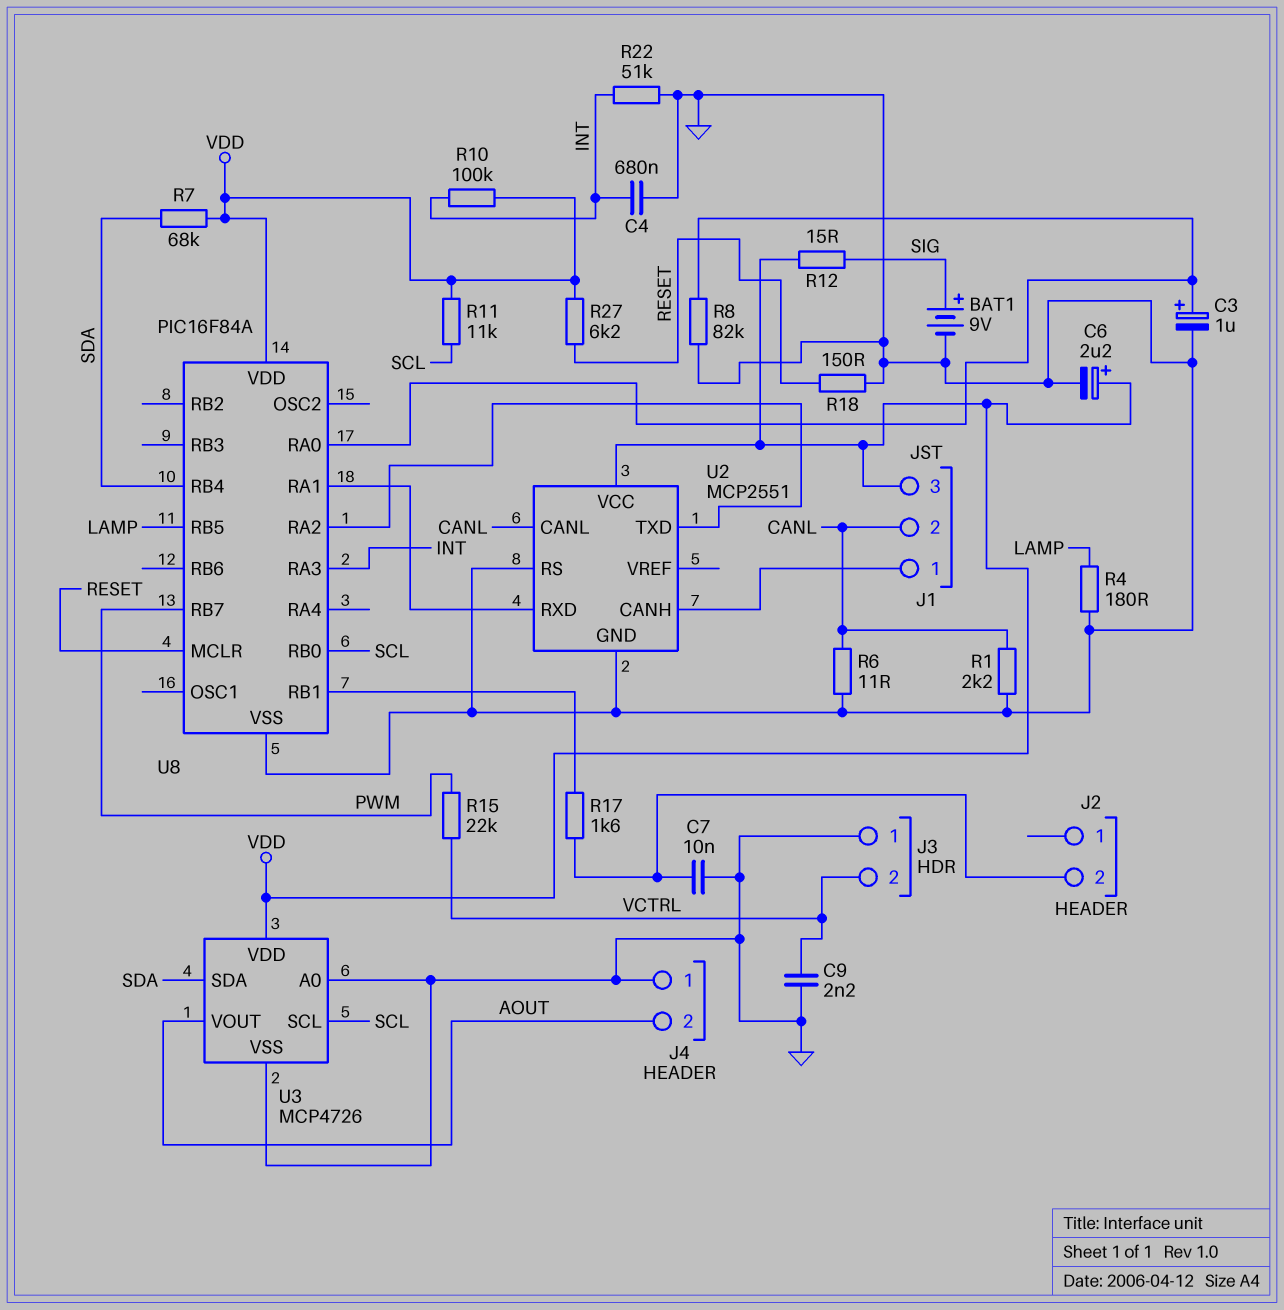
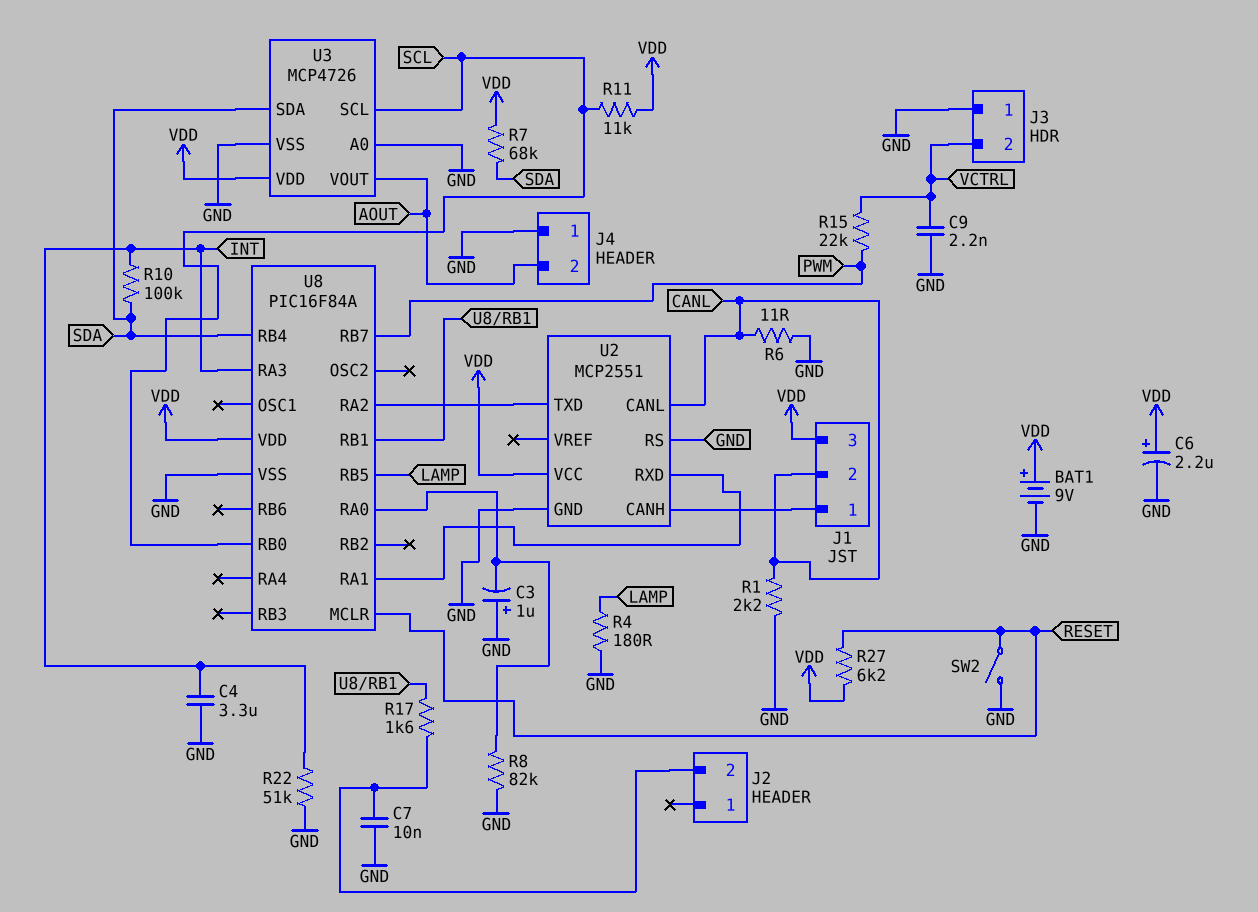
BAT1: 9V (plus SIG, minus GND) -> 9V (plus VDD, minus GND)
C3: 1uF (plus U8/RA0, minus GND) -> 1uF (plus GND, minus U8/RA0)
C4: 680nF (GND, INT) -> 3.3uF (GND, INT)
R10: 100k (INT, VDD) -> 100k (INT, SDA)
R12: 15 (SIG, VDD) -> none
R18: 150 (GND, RESET) -> none
SW2: none -> switch (GND, RESET)

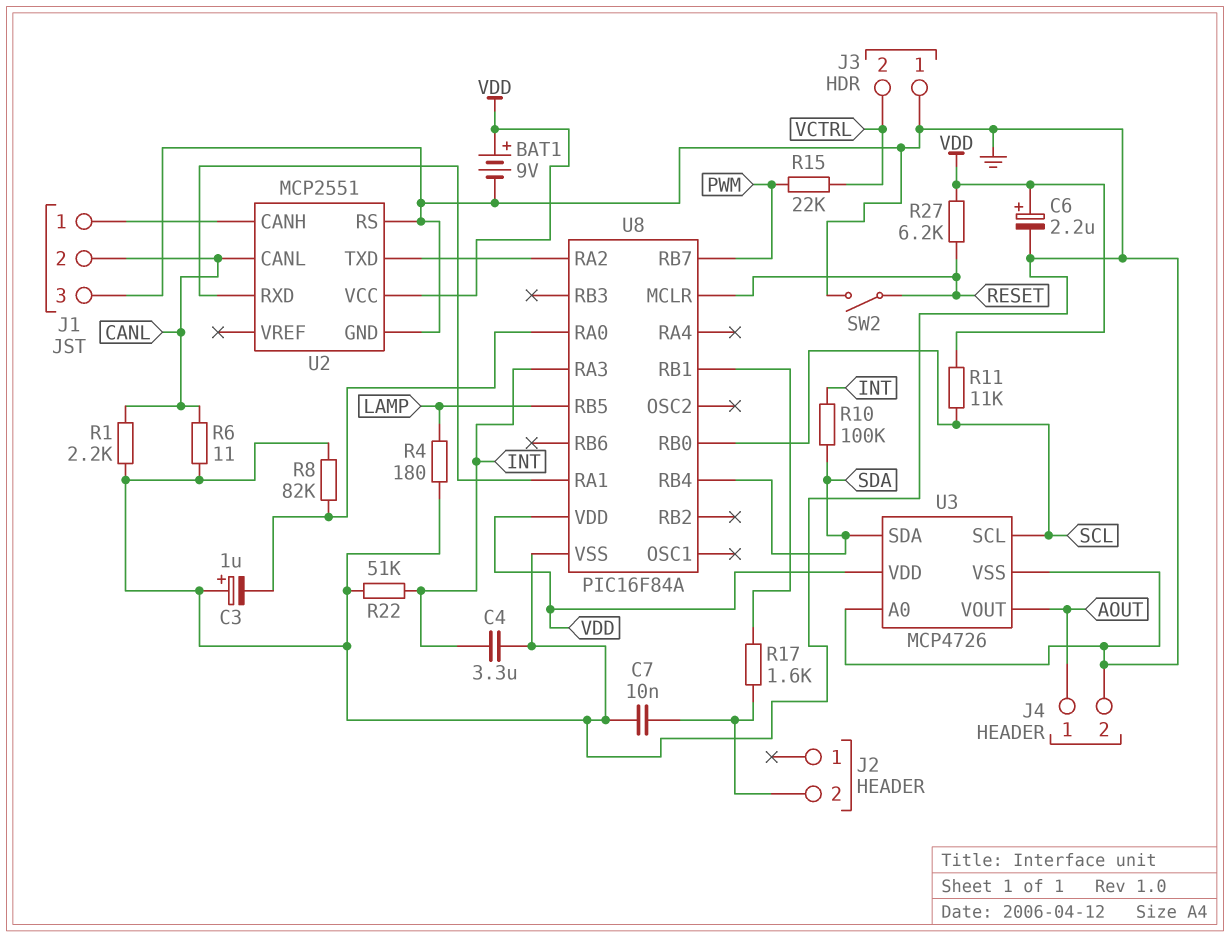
C9: 2.2nF (GND, VCTRL) -> none
J1 pin 3: VDD -> GND
J4 pin 1: GND -> AOUT
J4 pin 2: AOUT -> GND
R7: 68k (SDA, VDD) -> none

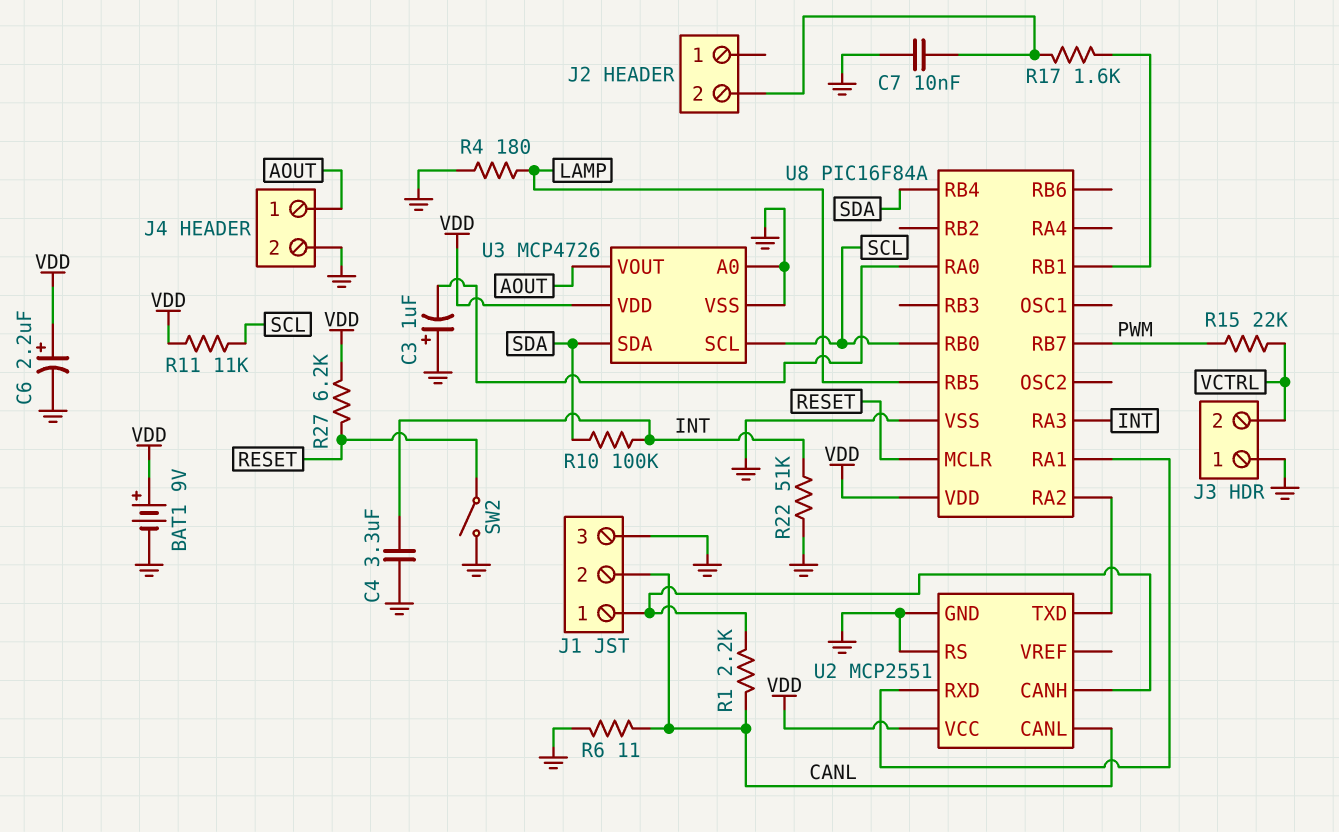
R1: 2.2k (CANL, GND) -> 2.2k (CANL, J1/1)
R8: 82k (GND, U8/RA0) -> none

